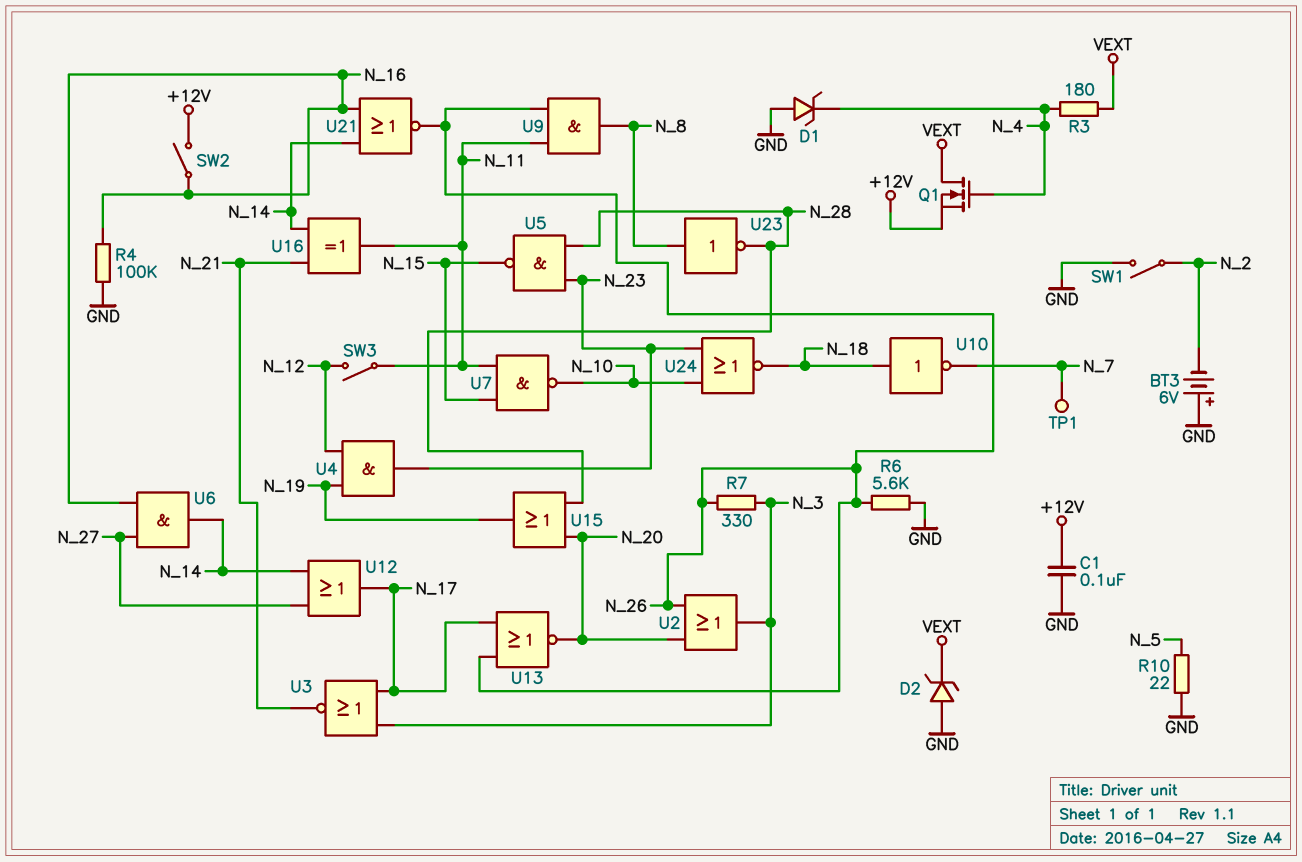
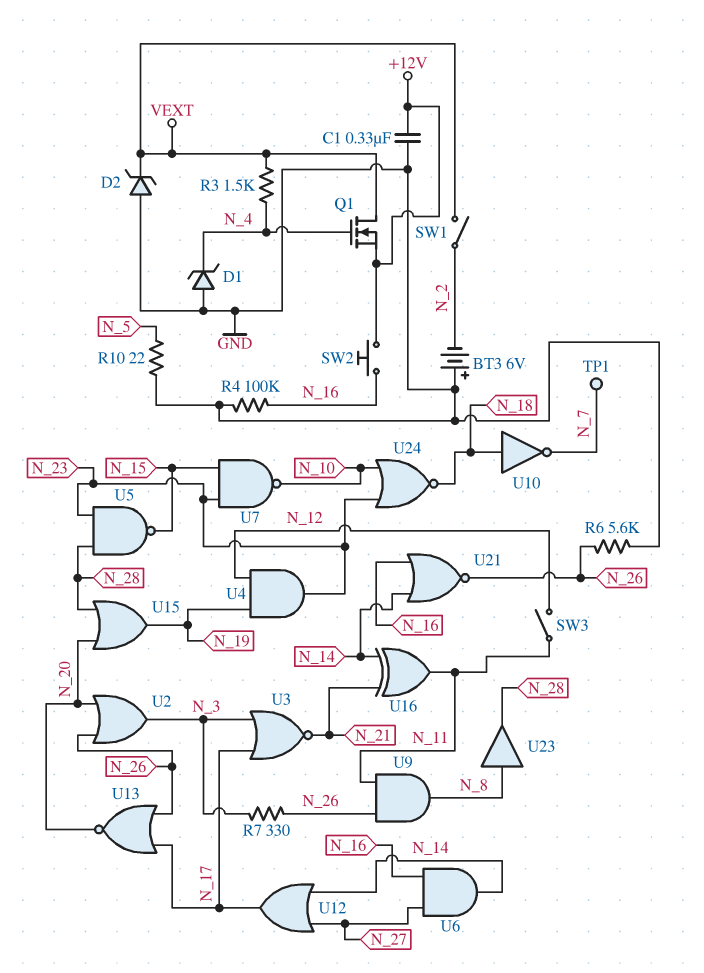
C1: 100nF (+12V, GND) -> 330nF (+12V, GND)
R3: 180 (N_4, VEXT) -> 1.5k (N_4, VEXT)
SW1: switch (GND, N_2) -> switch (N_2, VEXT)
SW2: switch (+12V, N_16) -> button (+12V, N_16)
U7: NAND (in N_11, in N_15, out N_10) -> NAND (in N_15, in N_23, out N_10)
U23: NOT (in N_8, out N_28) -> buffer (in N_8, out N_28)

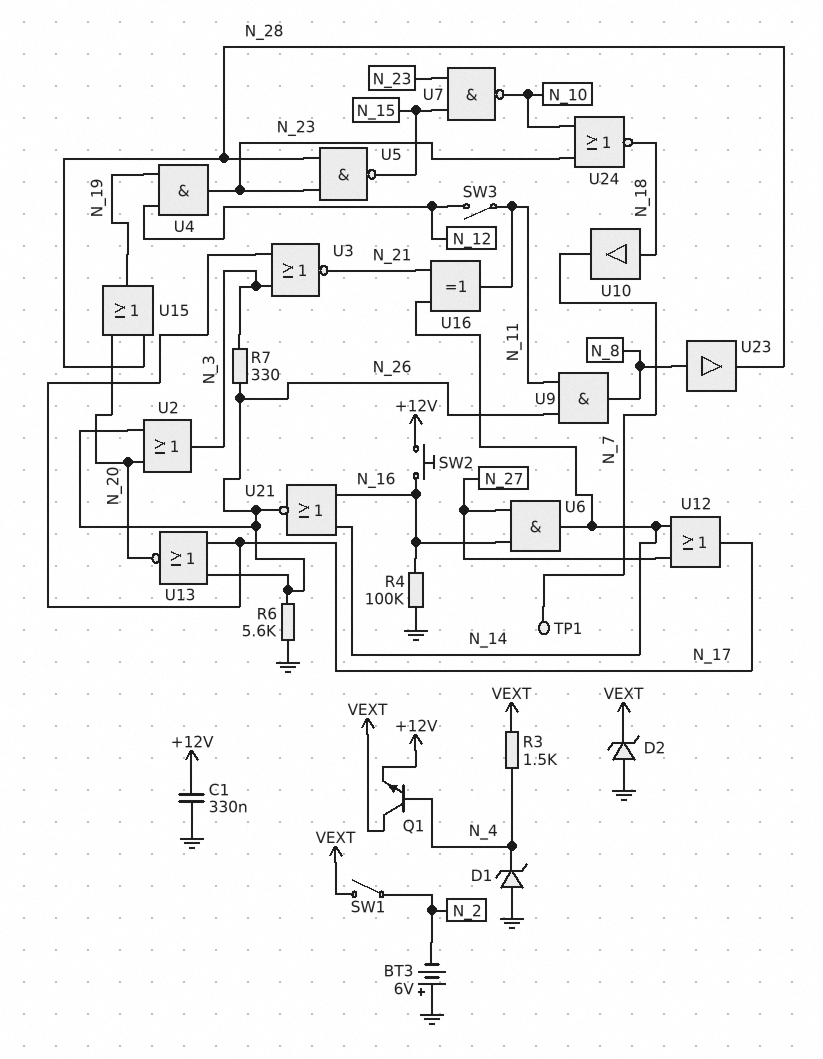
Q1: NMOS (G N_4, D VEXT, S +12V) -> NPN (B N_4, C VEXT, E +12V)
R10: 22 (GND, N_5) -> none
U10: NOT (in N_18, out N_7) -> buffer (in N_18, out N_7)

